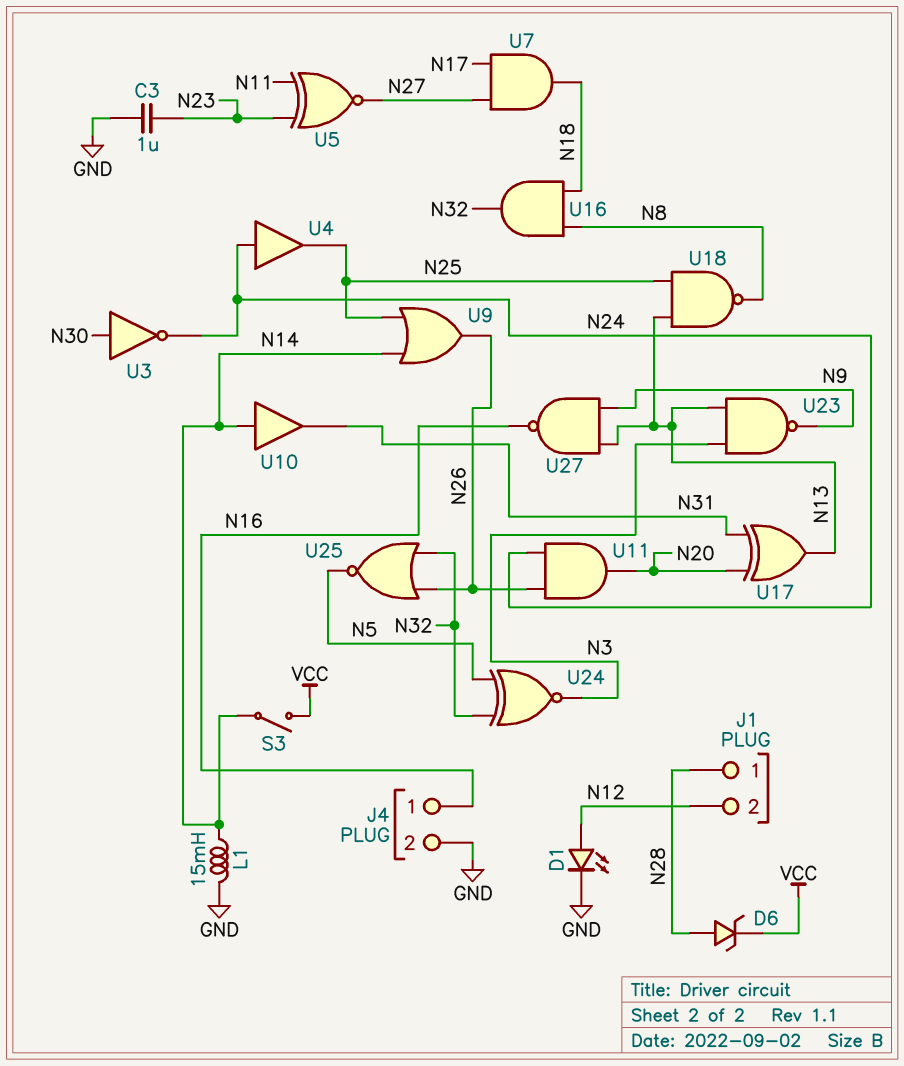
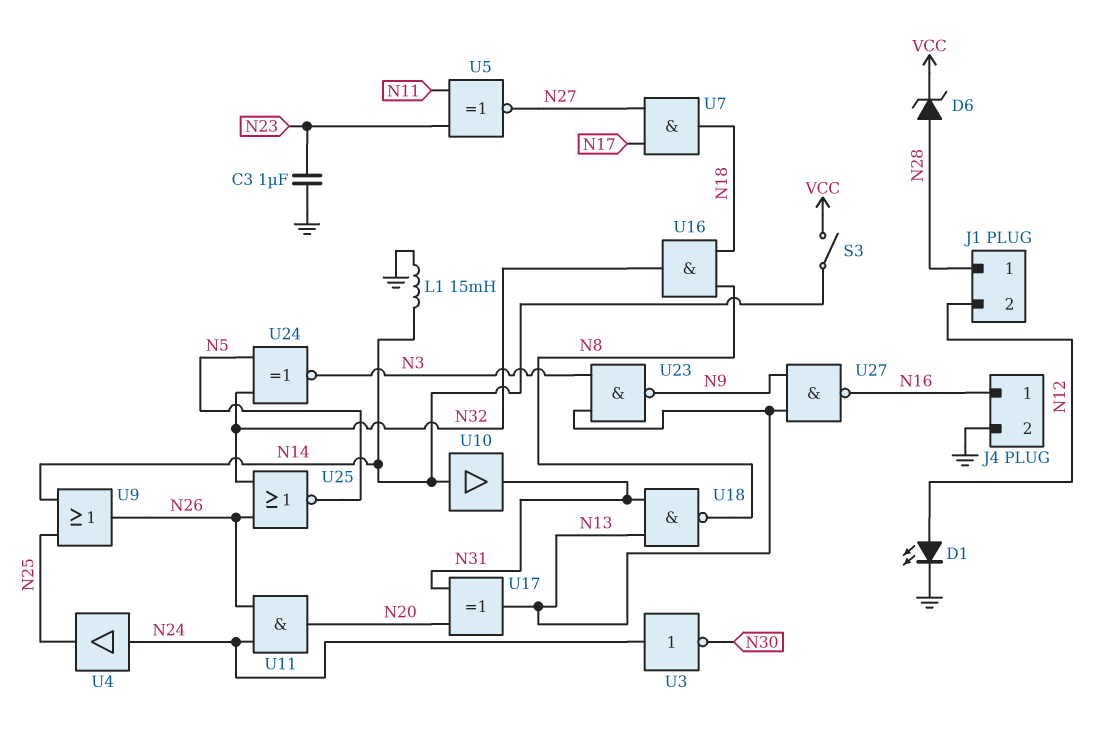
U3: NOT (in N30, out N24) -> NOT (in N24, out N30)
U18: NAND (in N13, in N25, out N8) -> NAND (in N13, in N31, out N8)

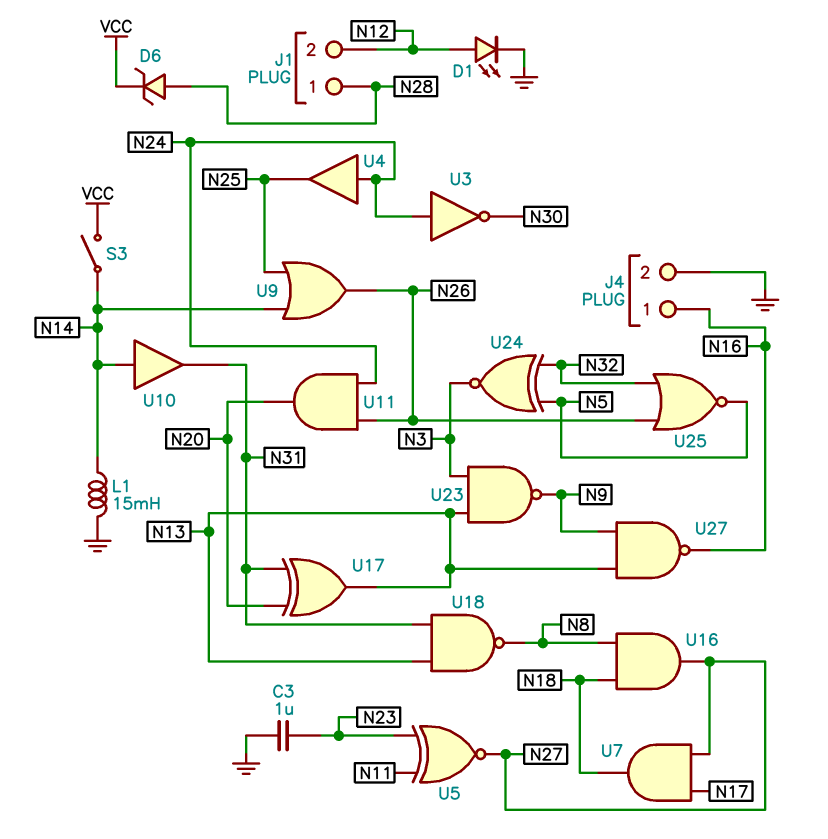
U16: AND (in N8, in N18, out N32) -> AND (in N8, in N18, out N27)

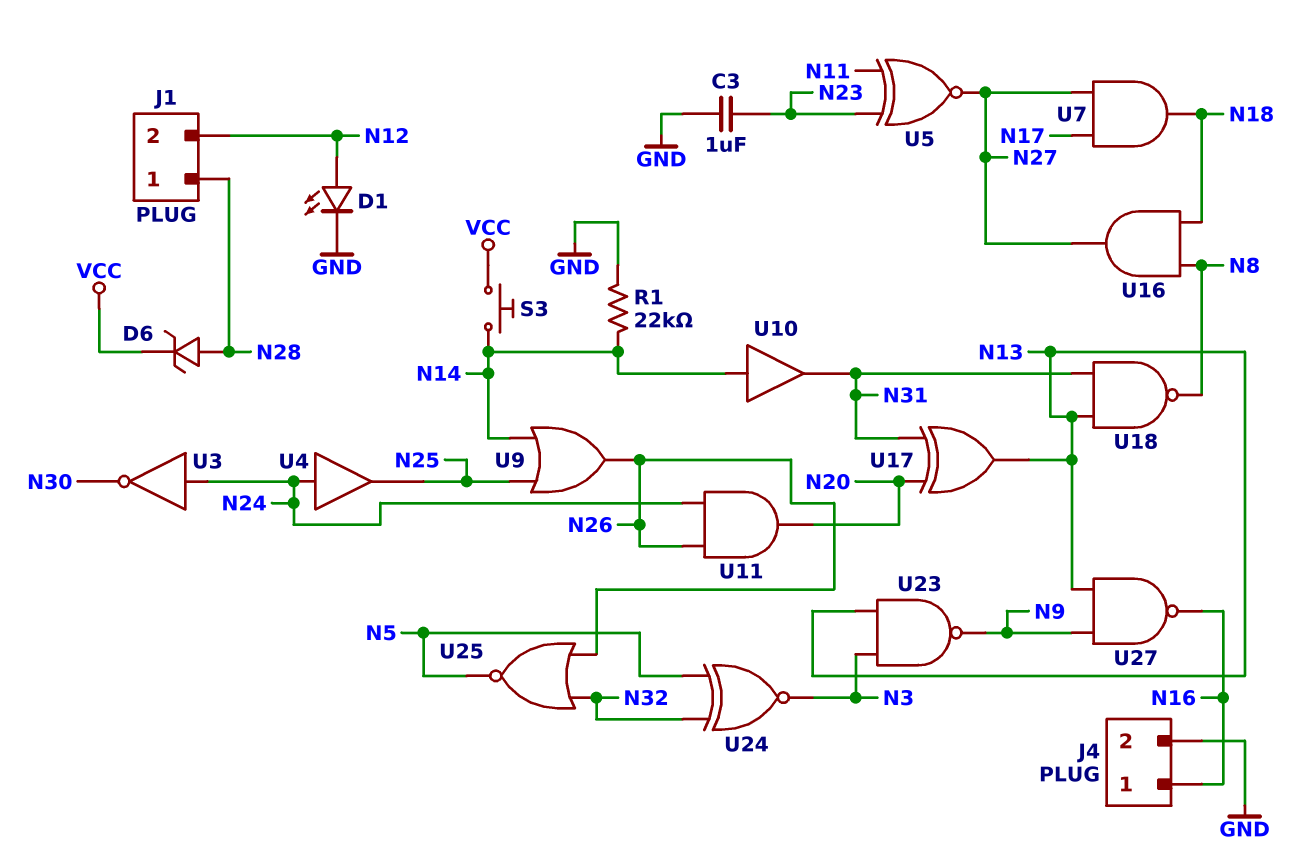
L1: 15mH (GND, N14) -> none
R1: none -> 22k (GND, N14)
S3: switch (N14, VCC) -> button (N14, VCC)

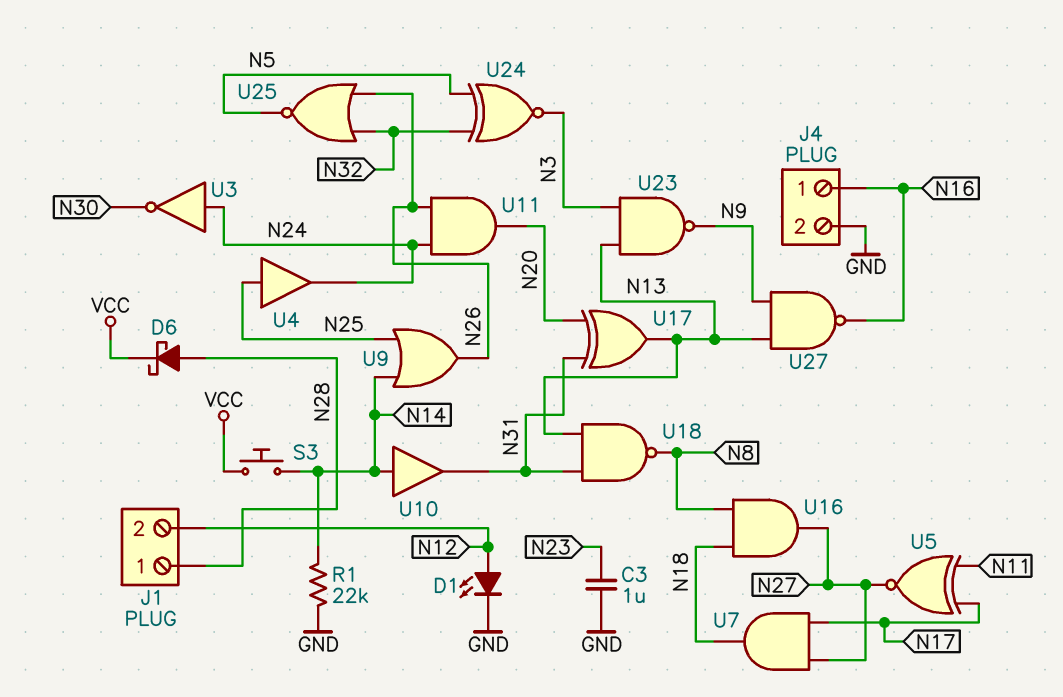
D6: zener (A N28, K VCC) -> schottky (A N28, K VCC)
U4: buffer (in N24, out N25) -> buffer (in N25, out N24)
U5: XNOR (in N11, in N23, out N27) -> XNOR (in N11, in N17, out N27)

